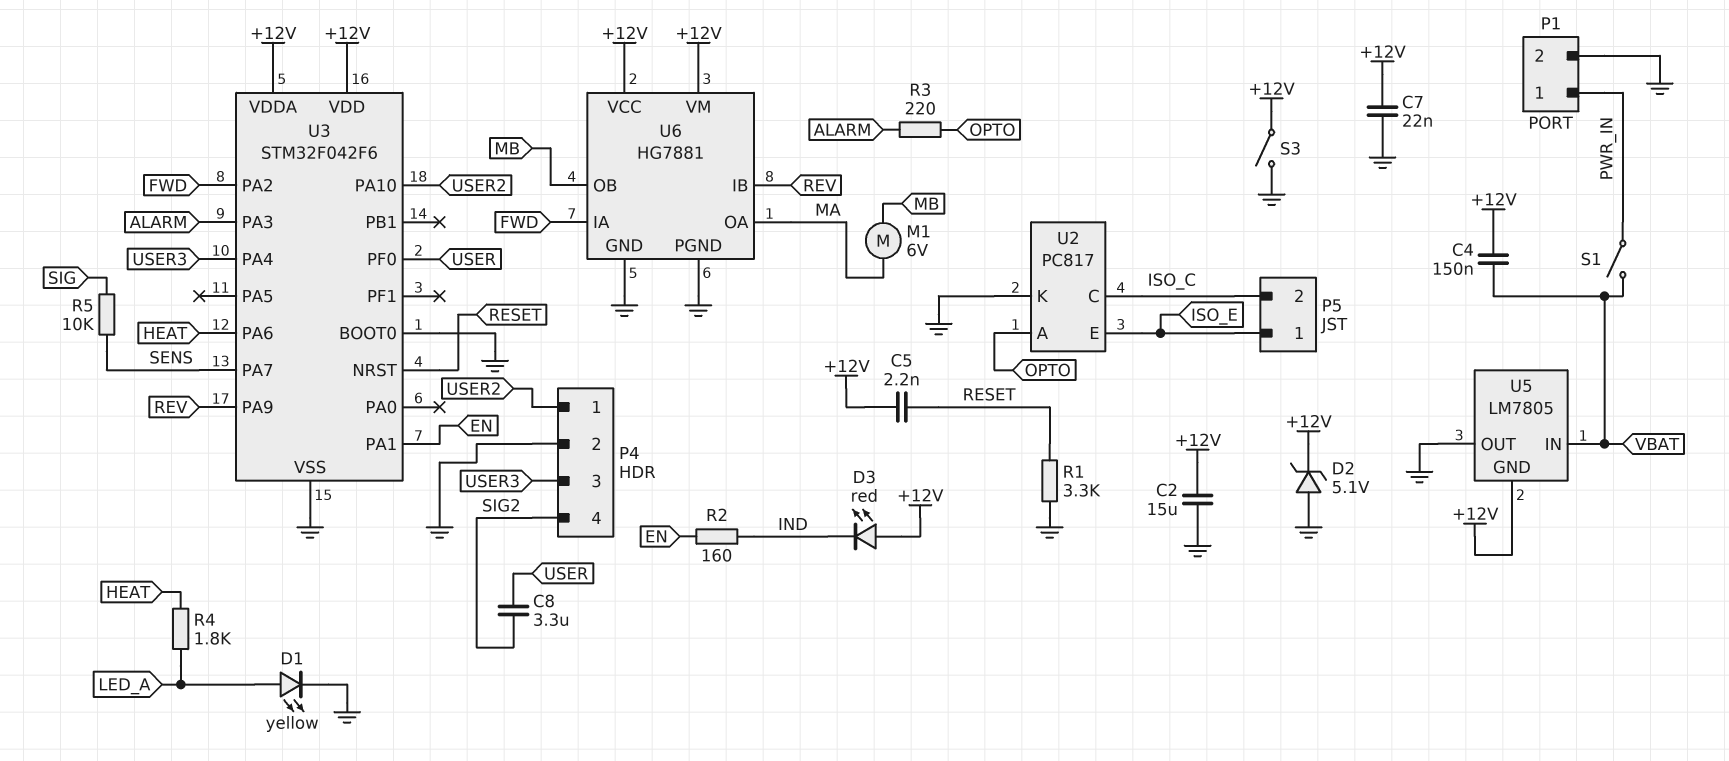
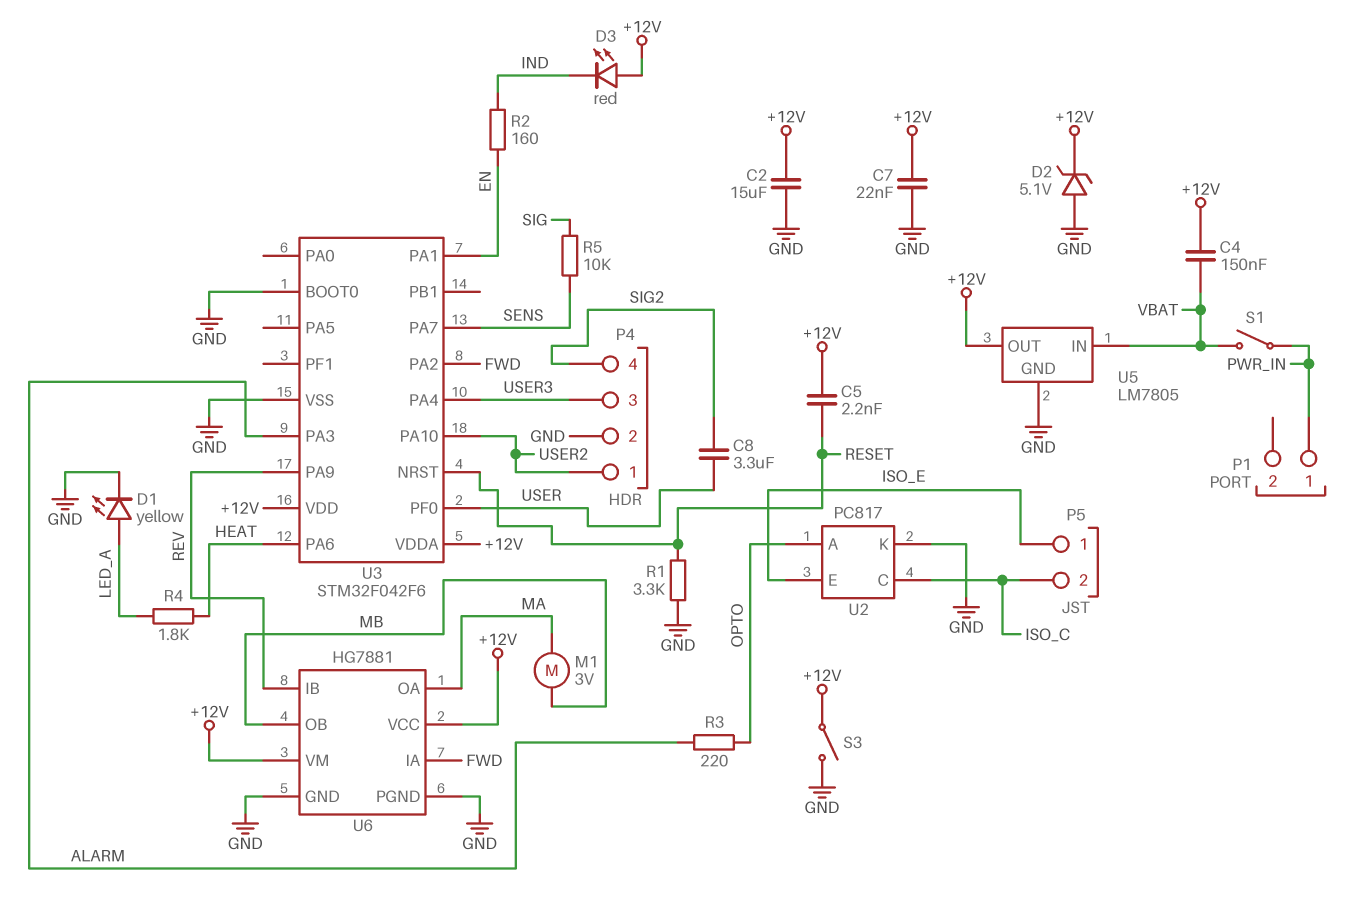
M1: motor 6V (MA, MB) -> motor 3V (MA, MB)
P1 pin 2: GND -> none
U5 pin GND: +12V -> GND
U5 pin OUT: GND -> +12V

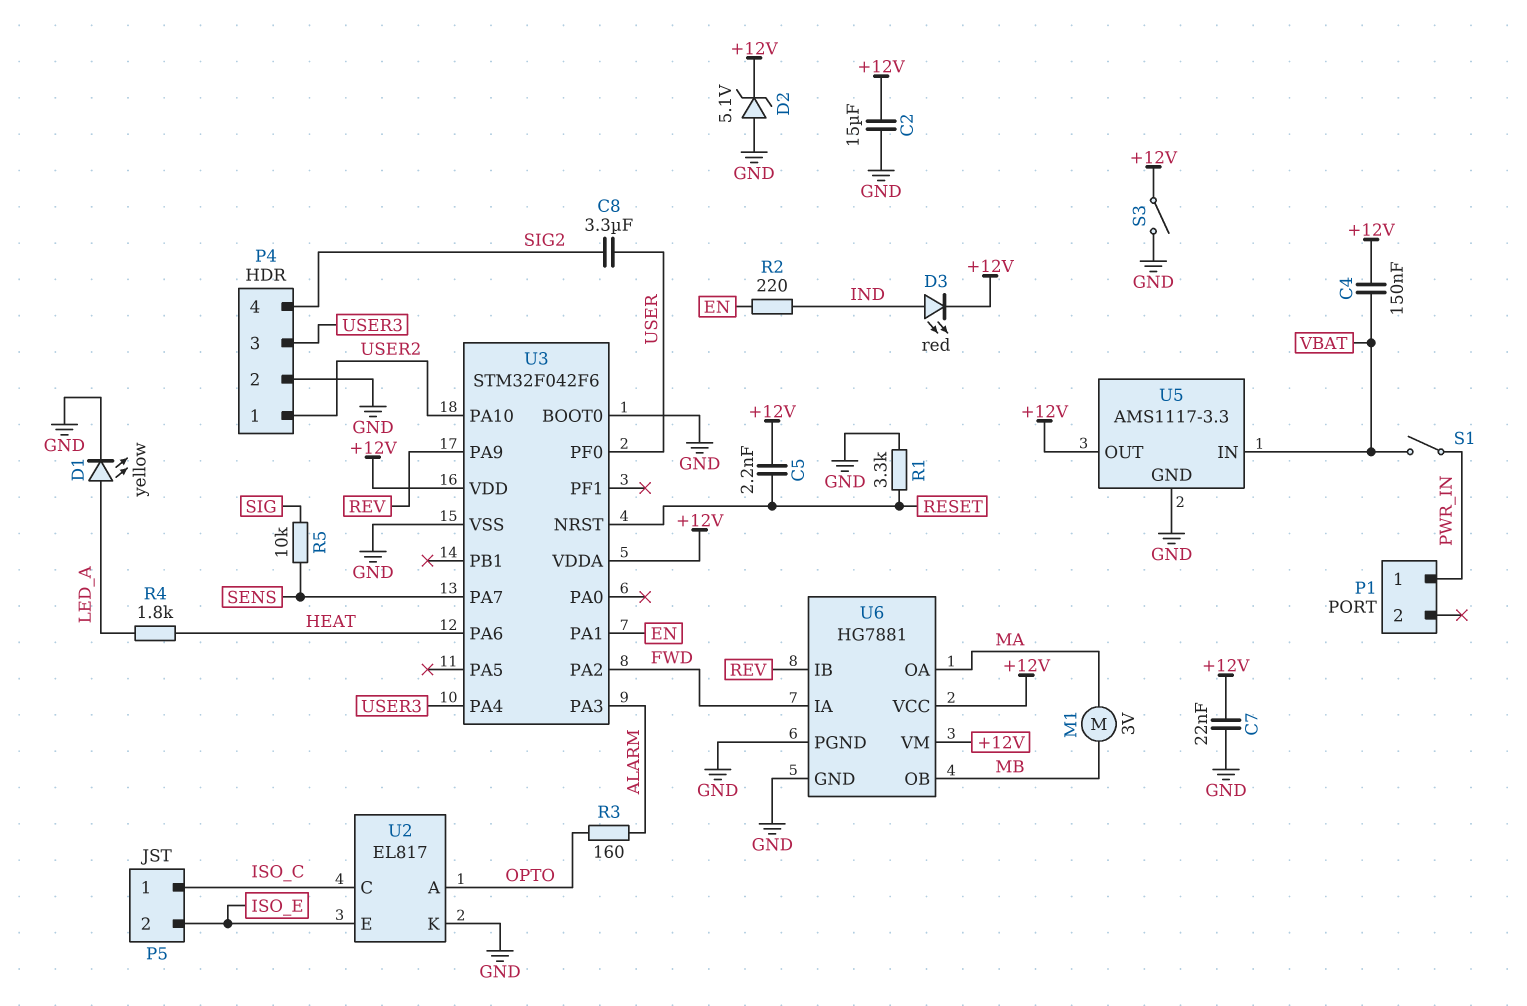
D3: LED red (A +12V, K IND) -> LED red (A IND, K +12V)
P5 pin 1: ISO_E -> ISO_C
P5 pin 2: ISO_C -> ISO_E
R2: 160 (EN, IND) -> 220 (EN, IND)
R3: 220 (ALARM, OPTO) -> 160 (ALARM, OPTO)
U2: PC817 -> EL817
U5: LM7805 -> AMS1117-3.3

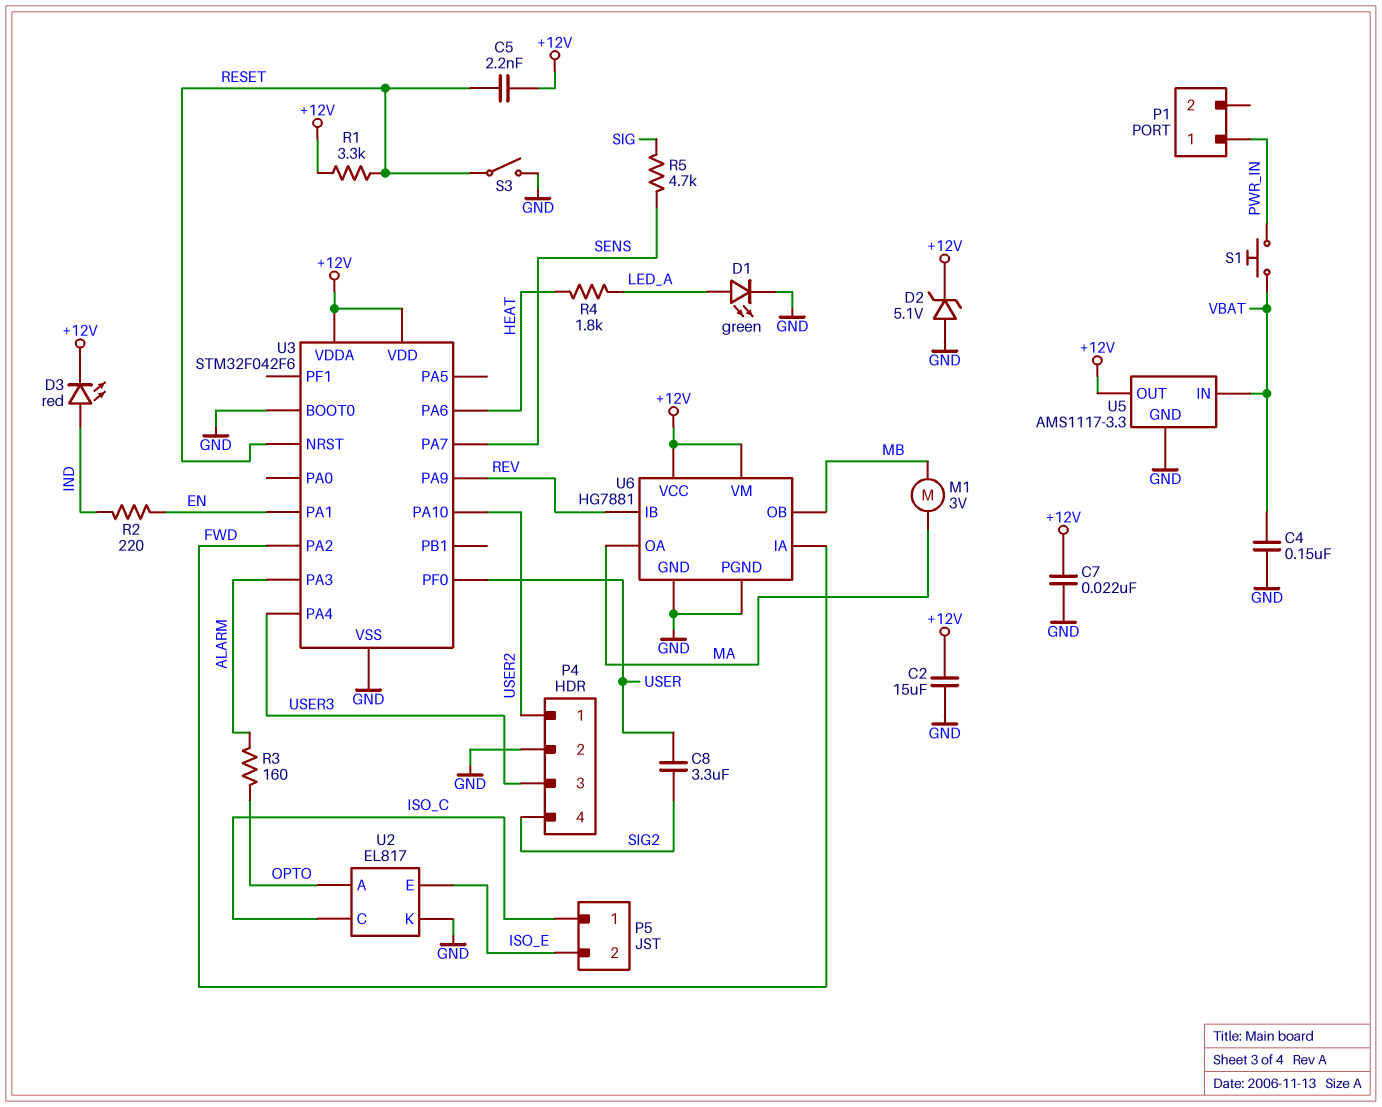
C4: 150nF (+12V, VBAT) -> 150nF (GND, VBAT)
D1: LED yellow (A LED_A, K GND) -> LED green (A LED_A, K GND)
R1: 3.3k (GND, RESET) -> 3.3k (+12V, RESET)
R5: 10k (SENS, SIG) -> 4.7k (SENS, SIG)
S1: switch (PWR_IN, VBAT) -> button (PWR_IN, VBAT)
S3: switch (+12V, GND) -> switch (GND, RESET)

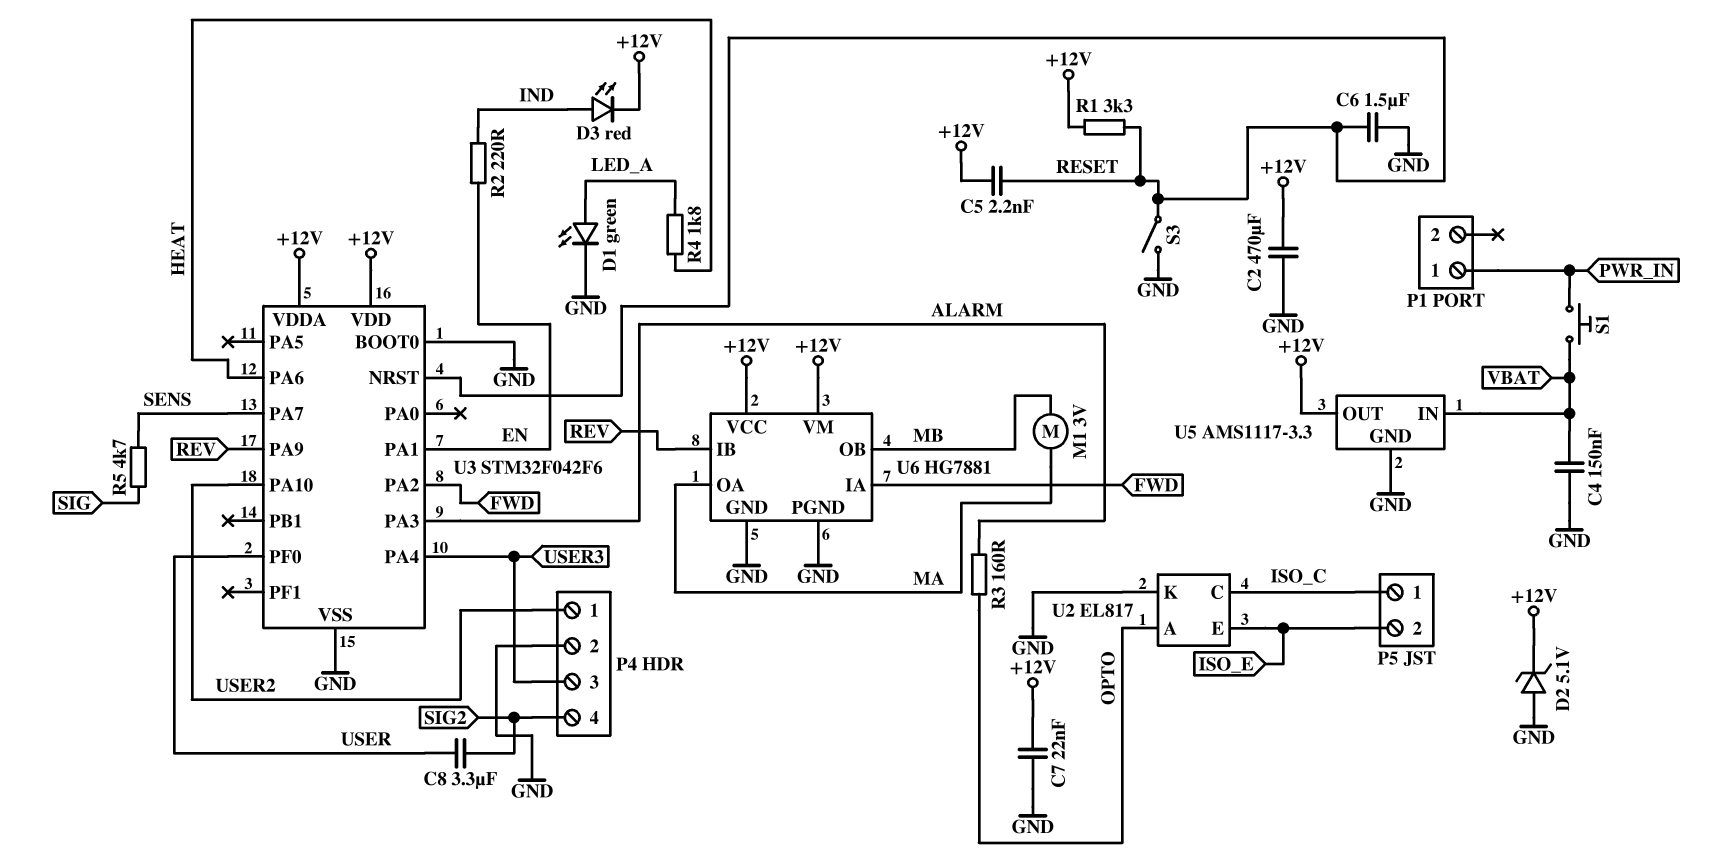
C2: 15uF (+12V, GND) -> 470uF (+12V, GND)
C6: none -> 1.5uF (GND, RESET)

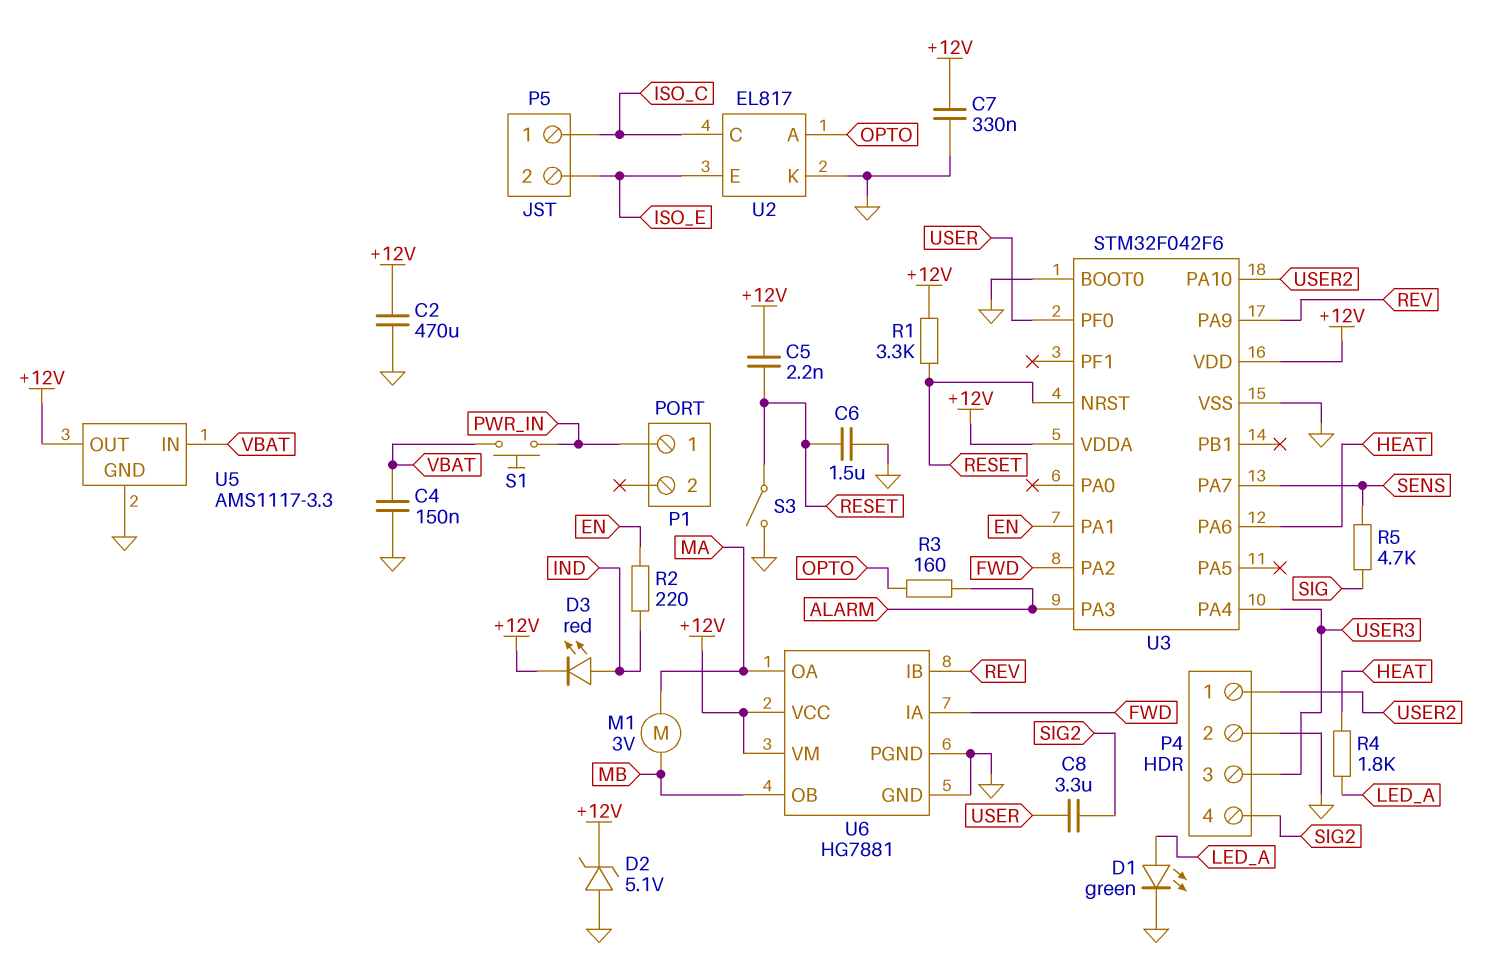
C7: 22nF (+12V, GND) -> 330nF (+12V, GND)

